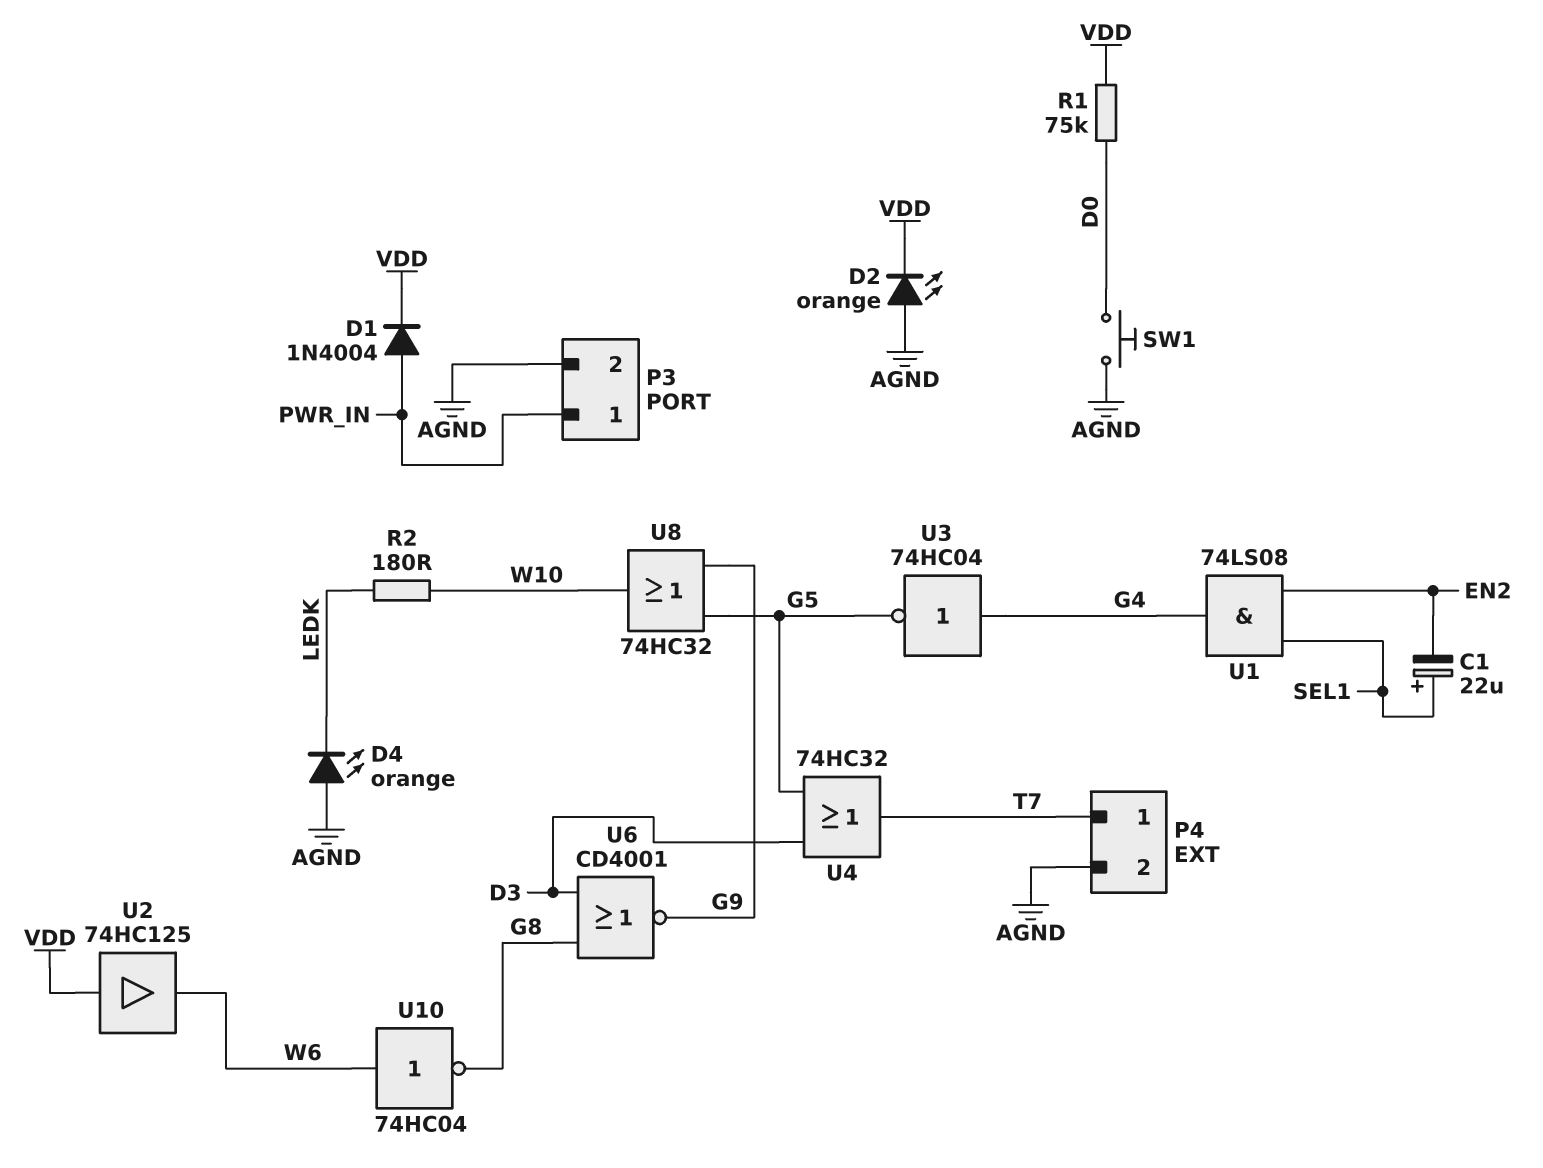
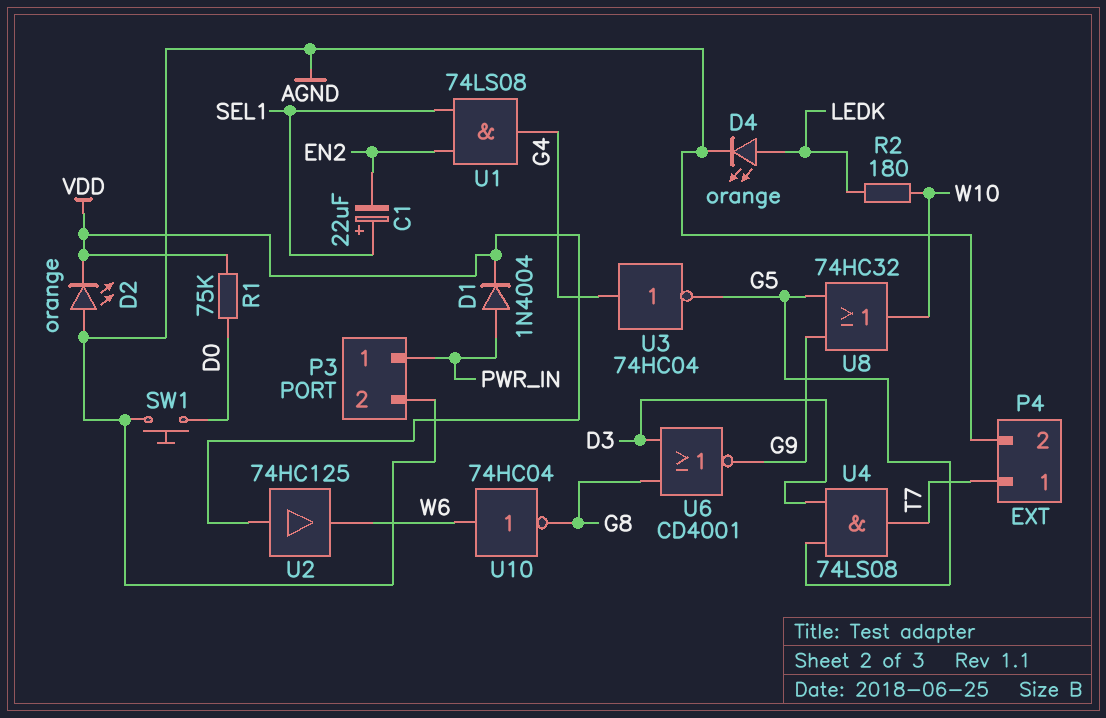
D4: LED orange (A AGND, K LEDK) -> LED orange (A LEDK, K AGND)
U4: OR 74HC32 (in D3, in G5, out T7) -> AND 74LS08 (in D3, in G5, out T7)

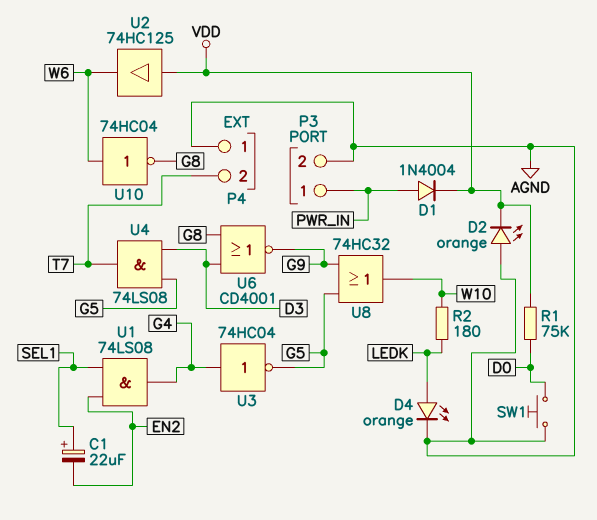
P4 pin 1: T7 -> AGND
P4 pin 2: AGND -> T7

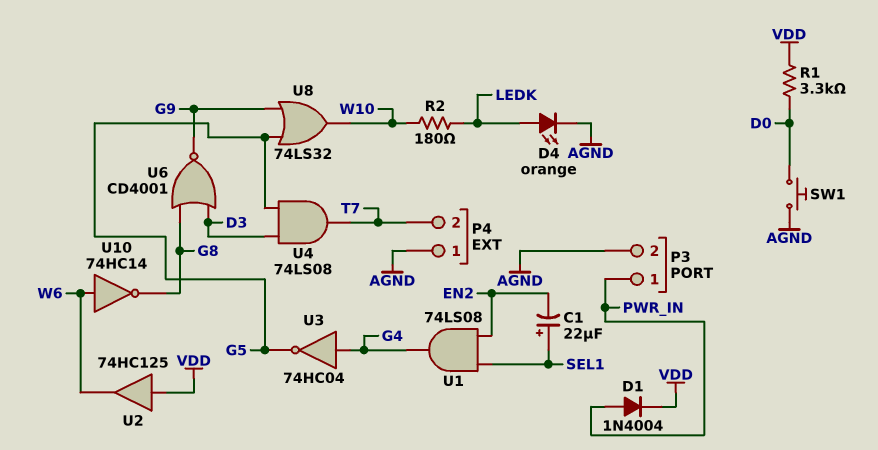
D2: LED orange (A AGND, K VDD) -> none
R1: 75k (D0, VDD) -> 3.3k (D0, VDD)
U8: OR 74HC32 (in G5, in G9, out W10) -> OR 74LS32 (in G5, in G9, out W10)
U10: NOT 74HC04 (in W6, out G8) -> NOT 74HC14 (in W6, out G8)

